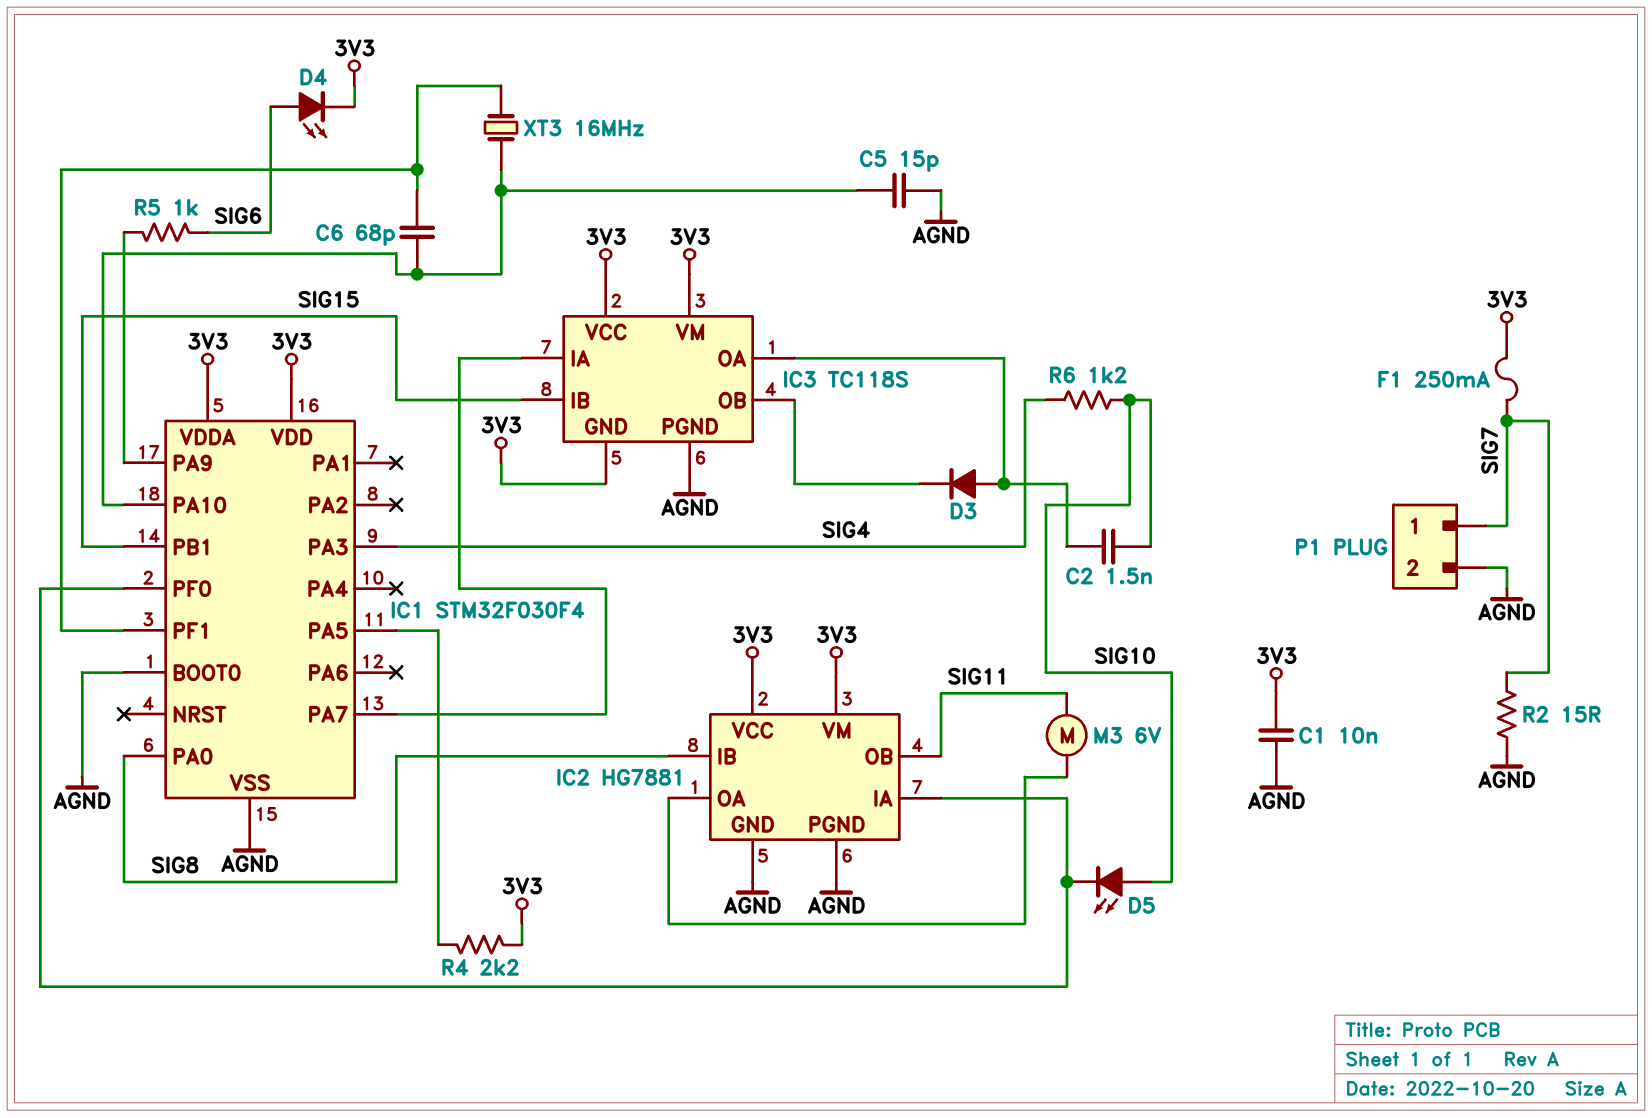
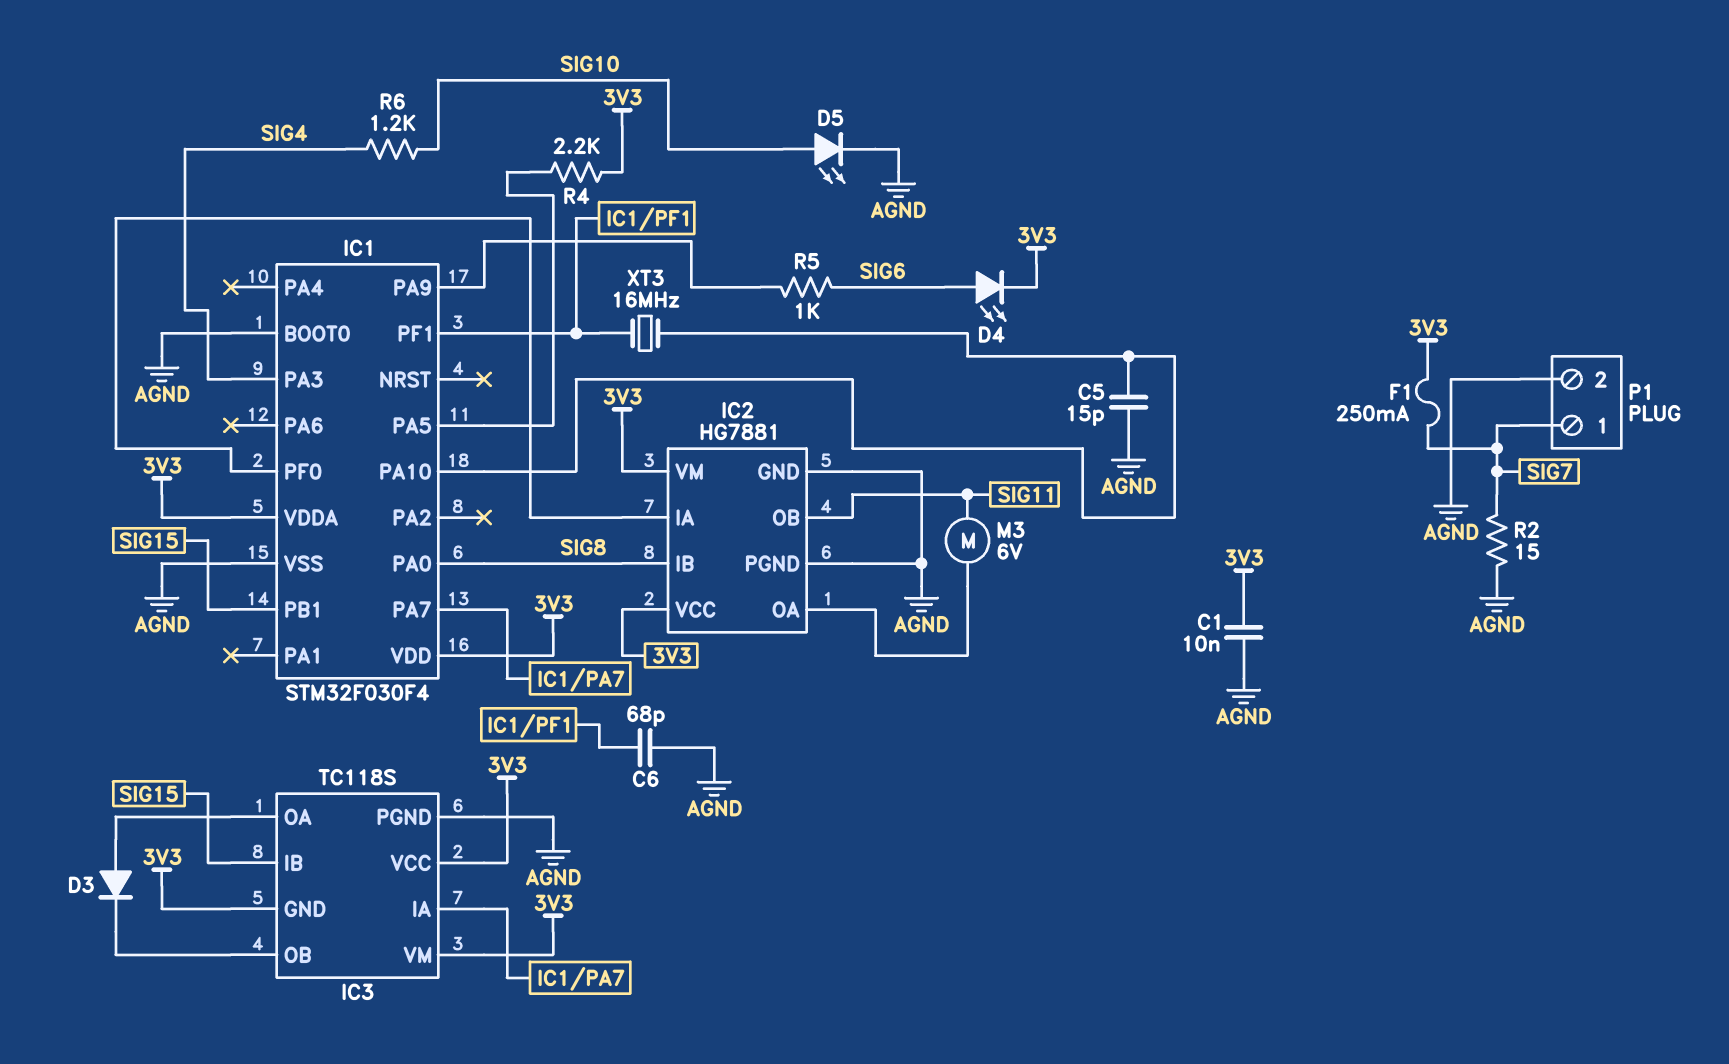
C2: 1.5nF (IC3/OA, SIG10) -> none
C6: 68pF (IC1/PA10, IC1/PF1) -> 68pF (AGND, IC1/PF1)
D5: LED (A SIG10, K IC1/PF0) -> LED (A SIG10, K AGND)

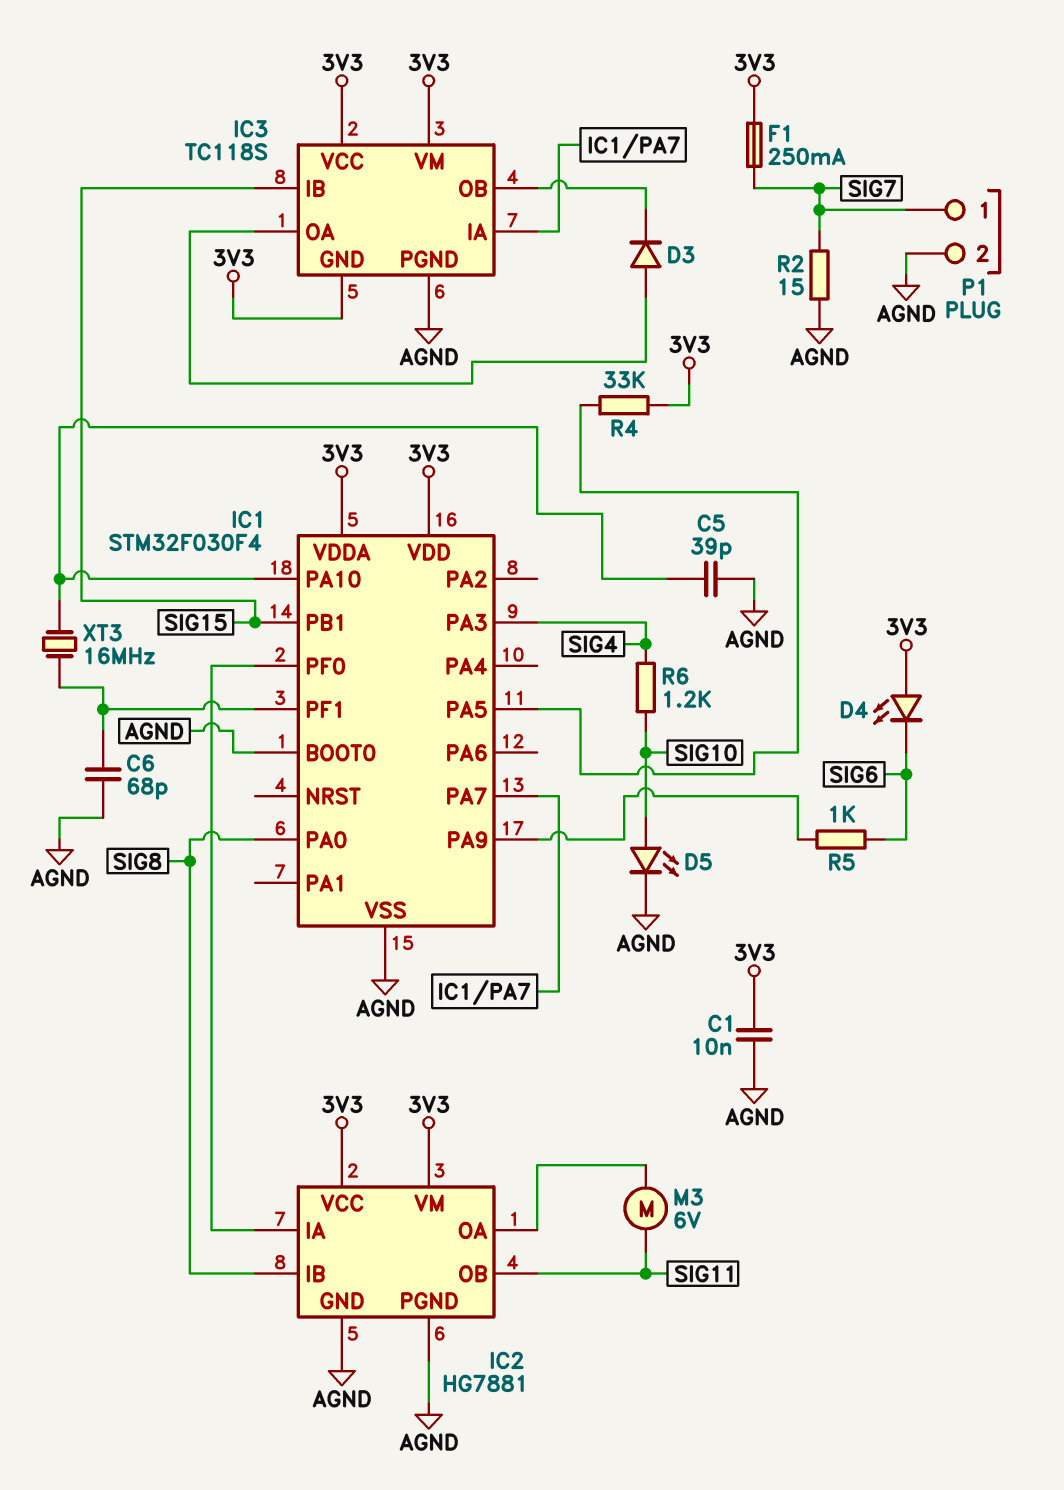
C5: 15pF (AGND, IC1/PA10) -> 39pF (AGND, IC1/PA10)
D4: LED (A SIG6, K 3V3) -> LED (A 3V3, K SIG6)
R4: 2.2k (3V3, IC1/PA5) -> 33k (3V3, IC1/PA5)

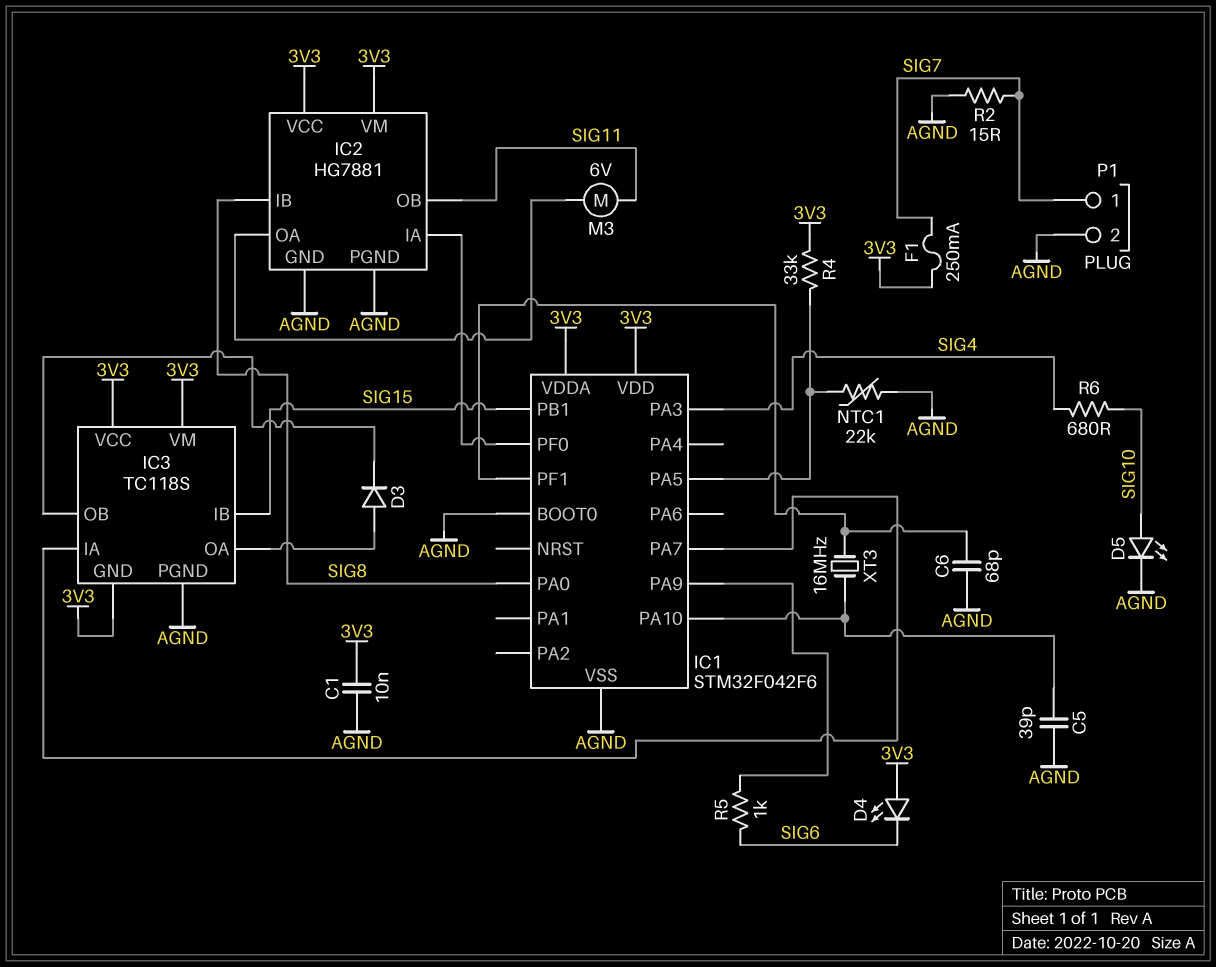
IC1: STM32F030F4 -> STM32F042F6
NTC1: none -> 22k (AGND, IC1/PA5)
R6: 1.2k (SIG4, SIG10) -> 680 (SIG4, SIG10)

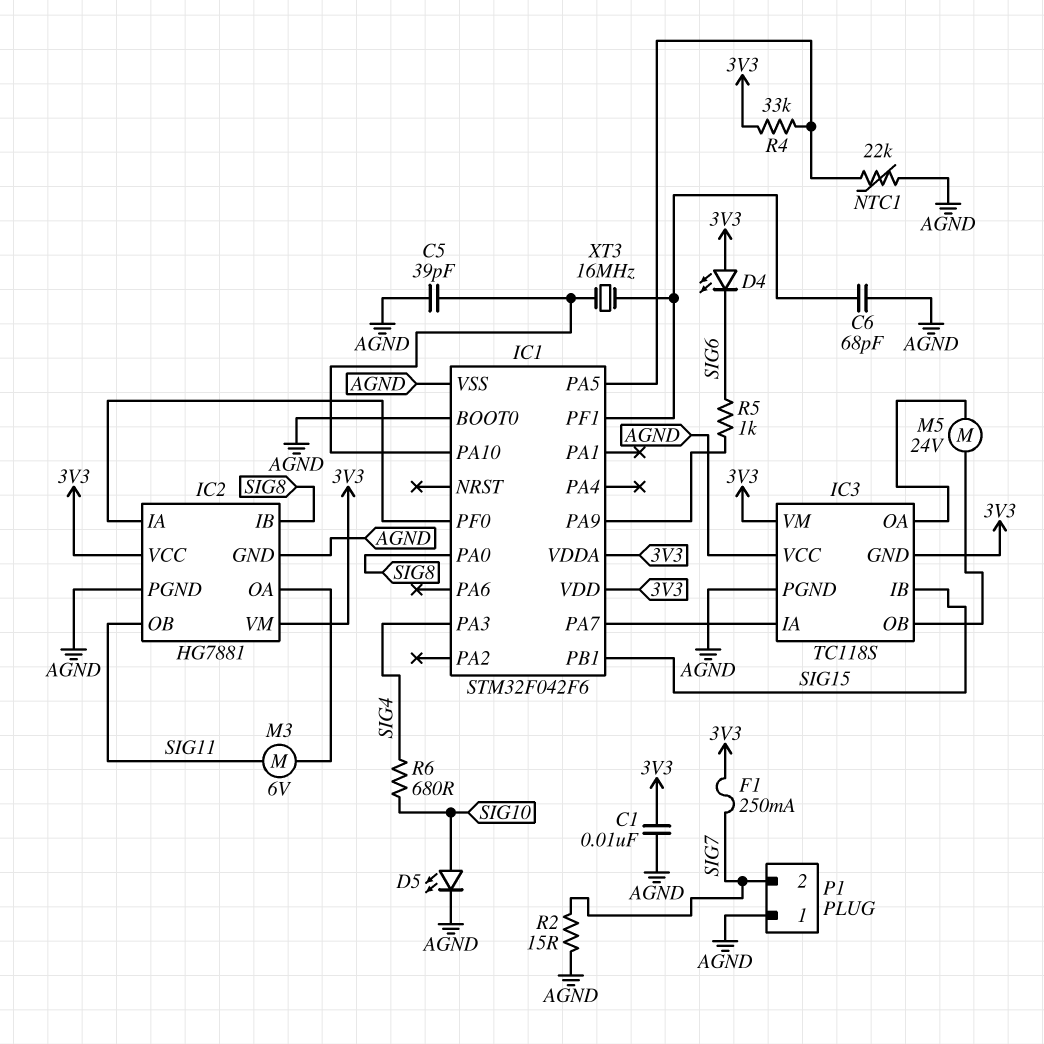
D3: diode (A IC3/OA, K IC3/OB) -> none
IC3 pin VCC: 3V3 -> AGND
M5: none -> motor 24V (IC3/OA, IC3/OB)
P1 pin 1: SIG7 -> AGND
P1 pin 2: AGND -> SIG7

